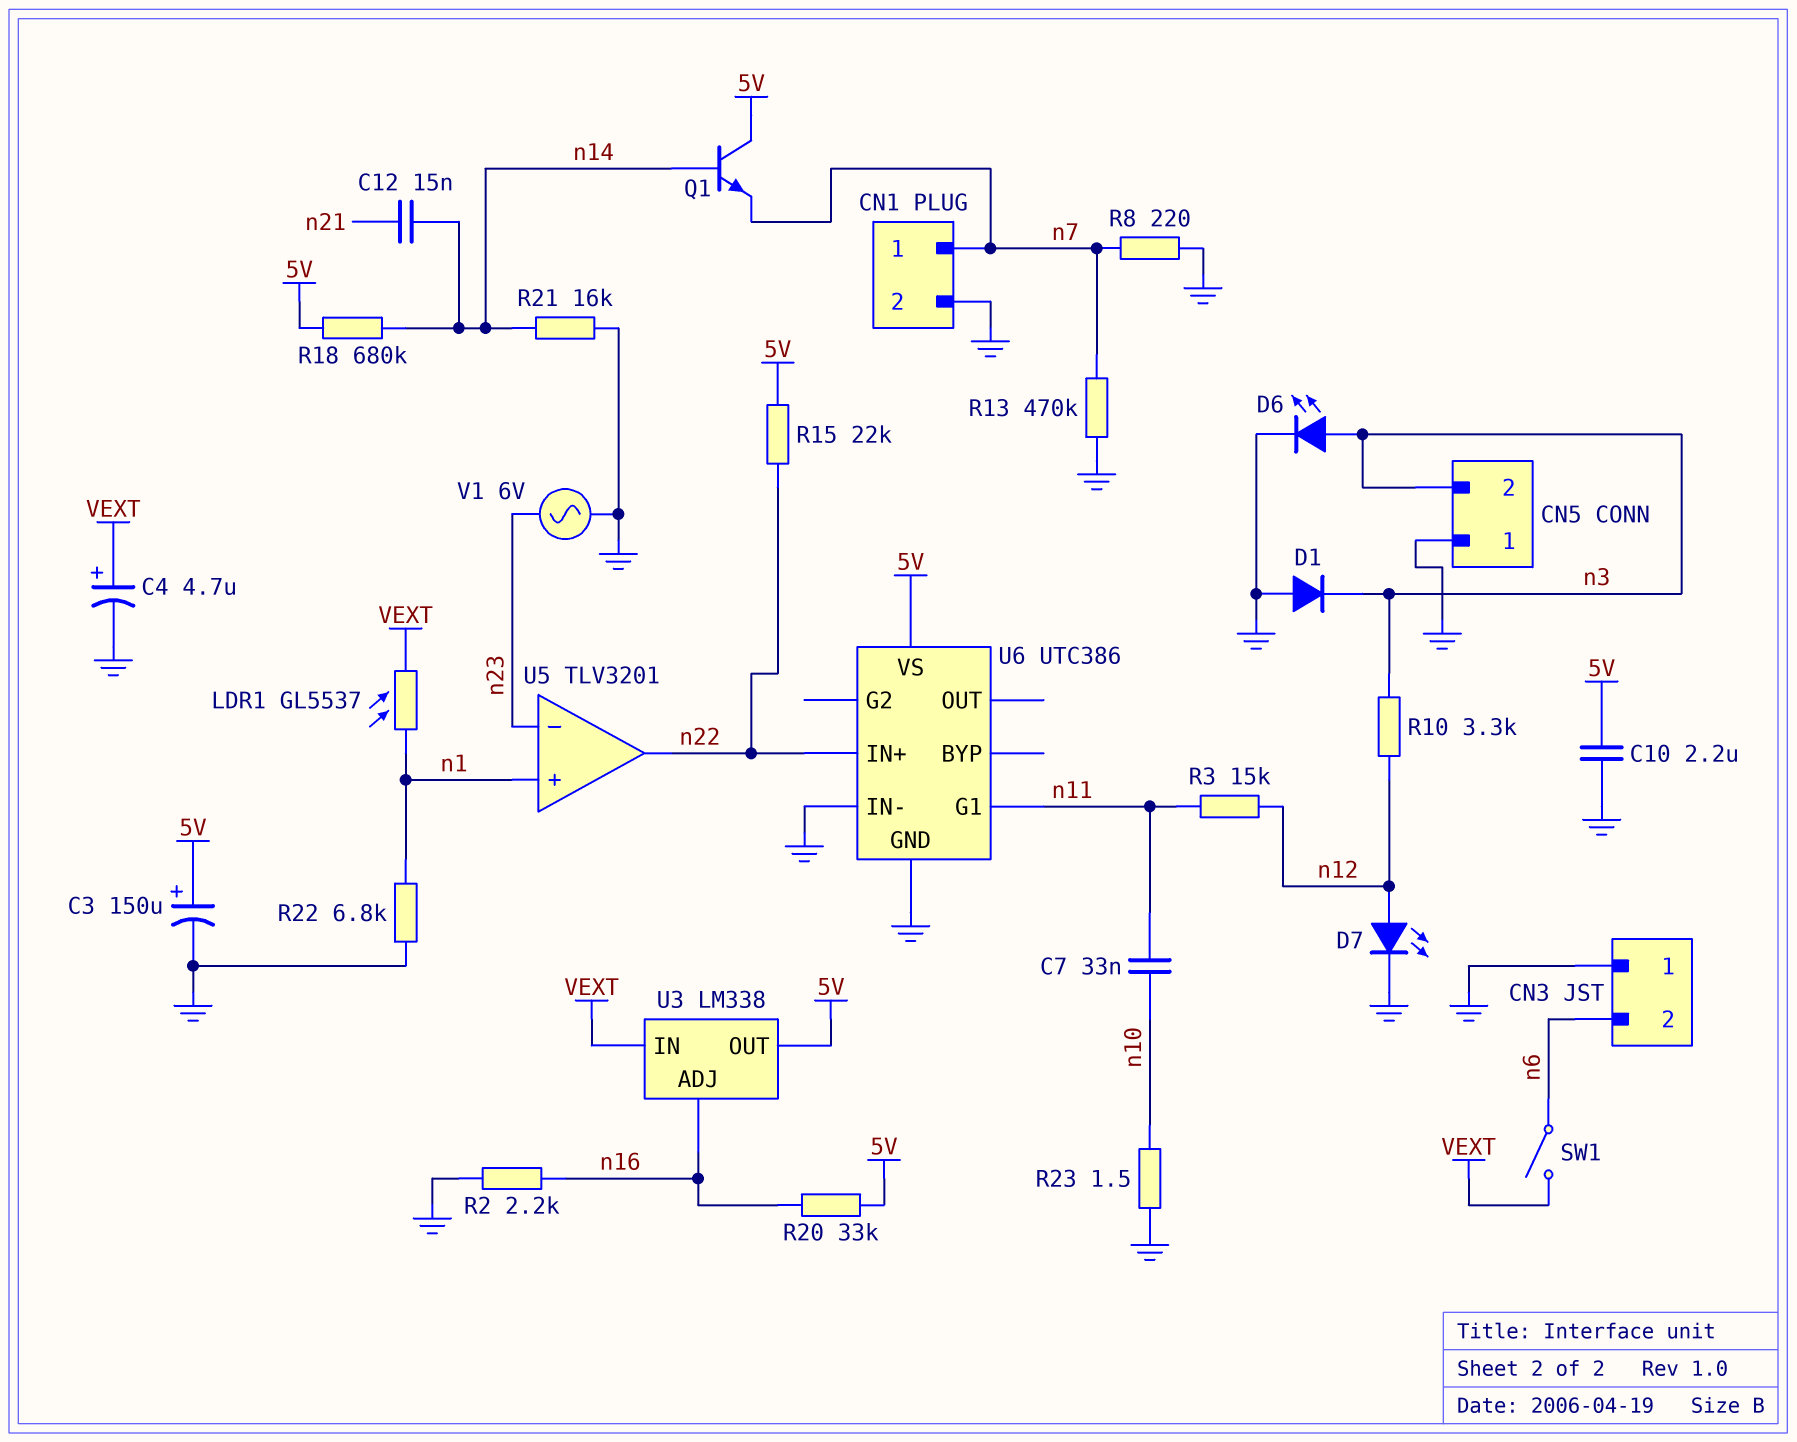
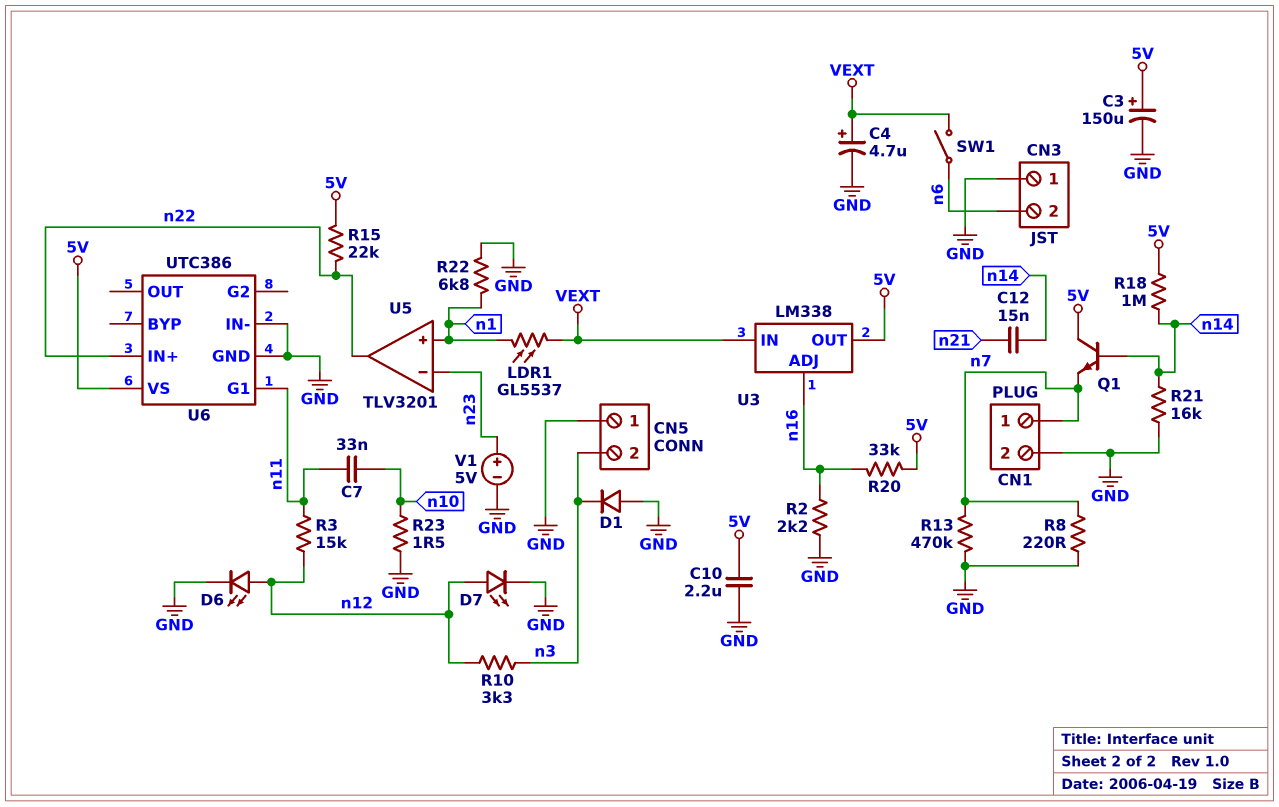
D6: LED (A n3, K GND) -> LED (A n12, K GND)
R18: 680k (5V, n14) -> 1M (5V, n14)
V1: AC 6V (GND, n23) -> 5V (plus n23, minus GND)

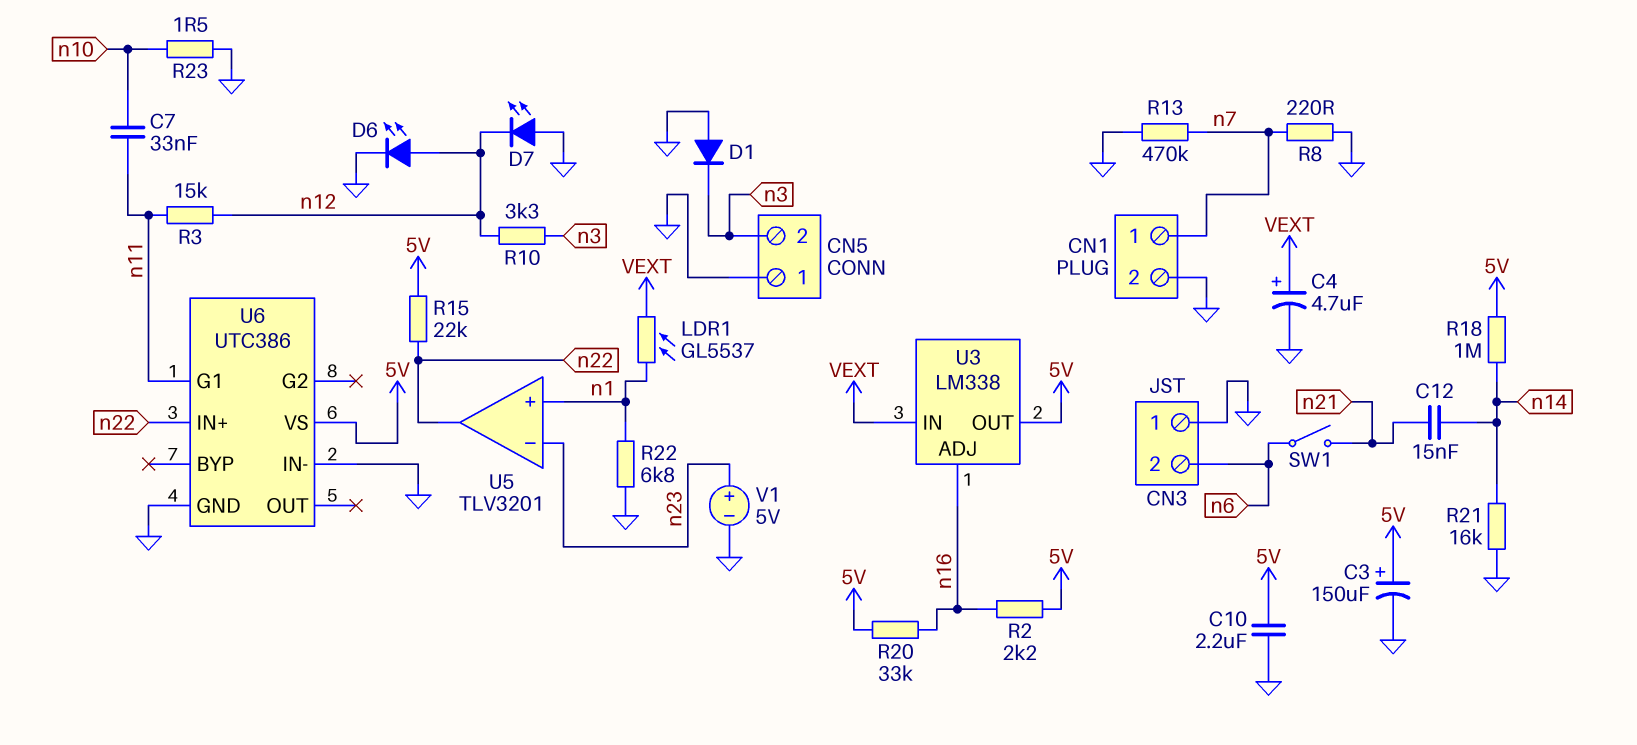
D7: LED (A n12, K GND) -> LED (A GND, K n12)
Q1: NPN (B n14, C 5V, E n7) -> none
R2: 2.2k (GND, n16) -> 2.2k (5V, n16)
SW1: switch (VEXT, n6) -> switch (n6, n21)

